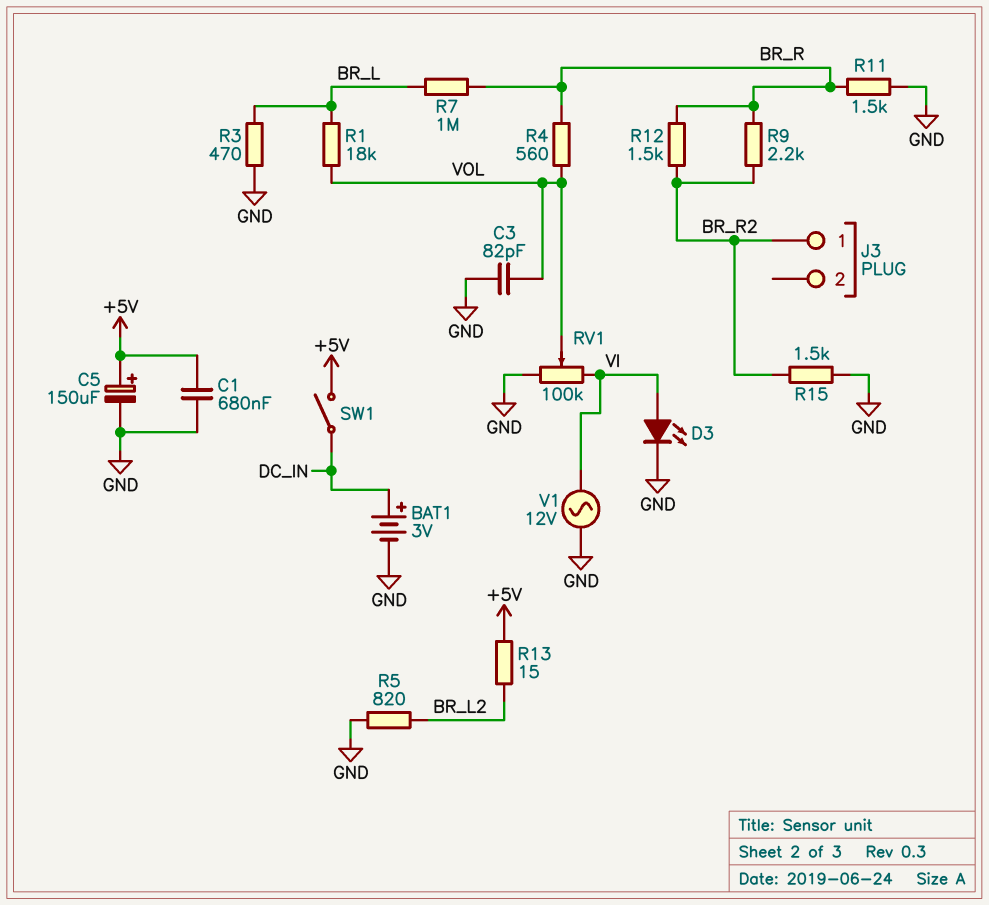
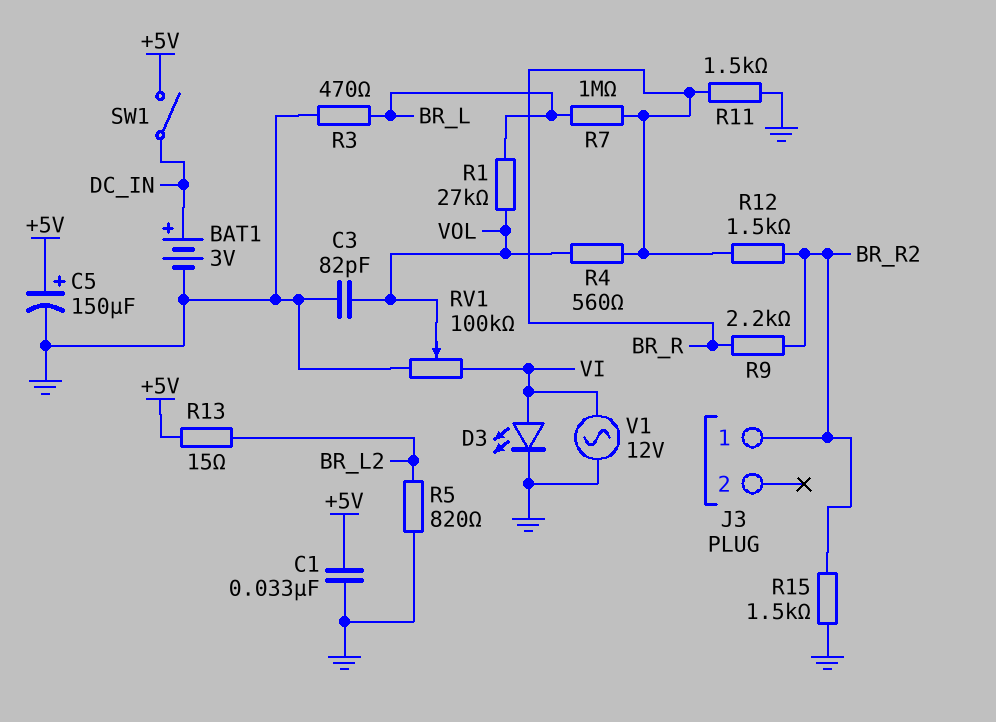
C1: 680nF (+5V, GND) -> 33nF (+5V, GND)
R1: 18k (BR_L, VOL) -> 27k (BR_L, VOL)

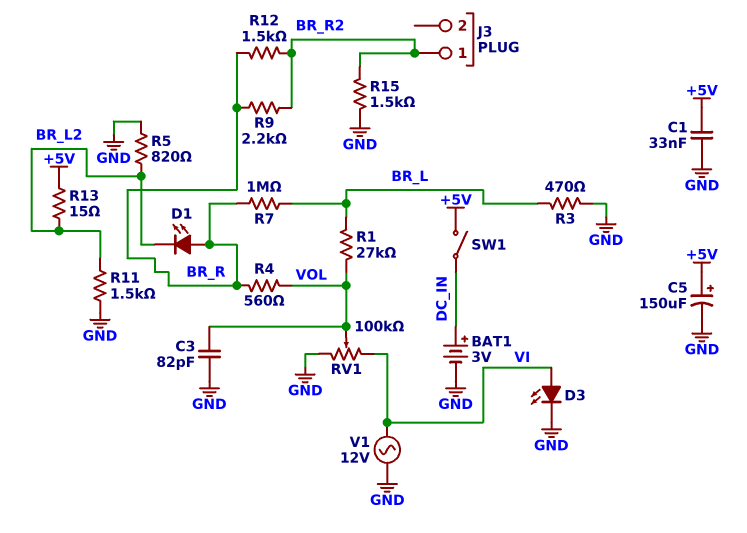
D1: none -> LED (A BR_R, K BR_L2)
R11: 1.5k (BR_R, GND) -> 1.5k (BR_L2, GND)

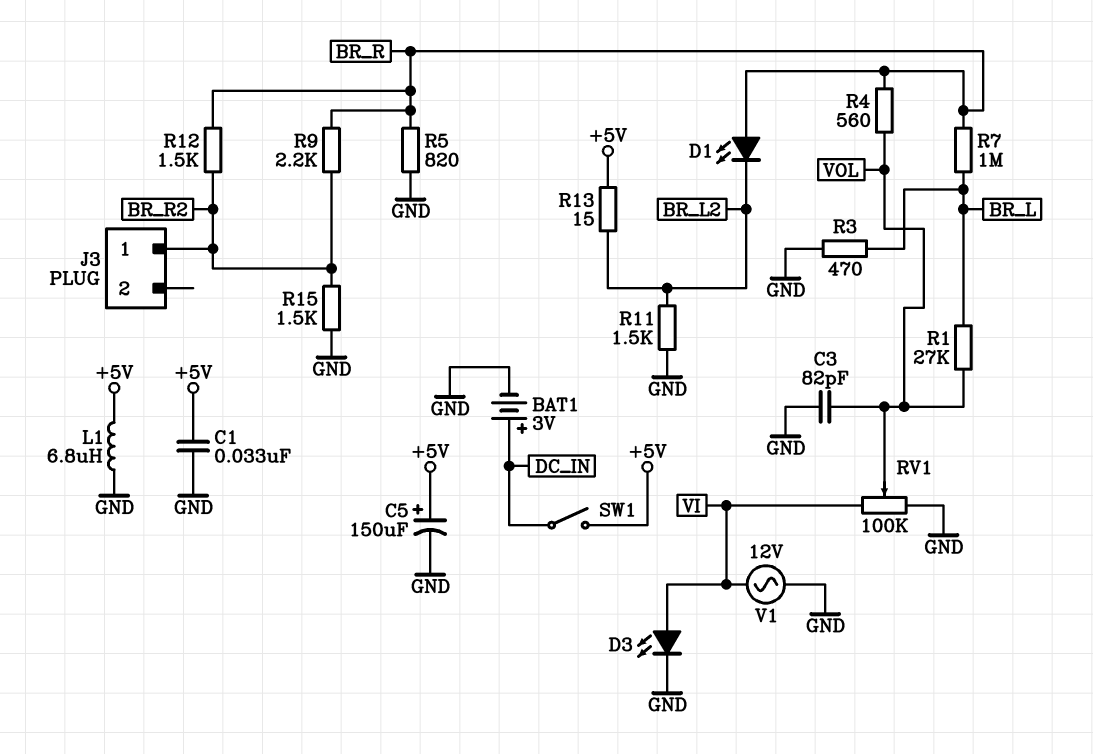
L1: none -> 6.8uH (+5V, GND)
R5: 820 (BR_L2, GND) -> 820 (BR_R, GND)

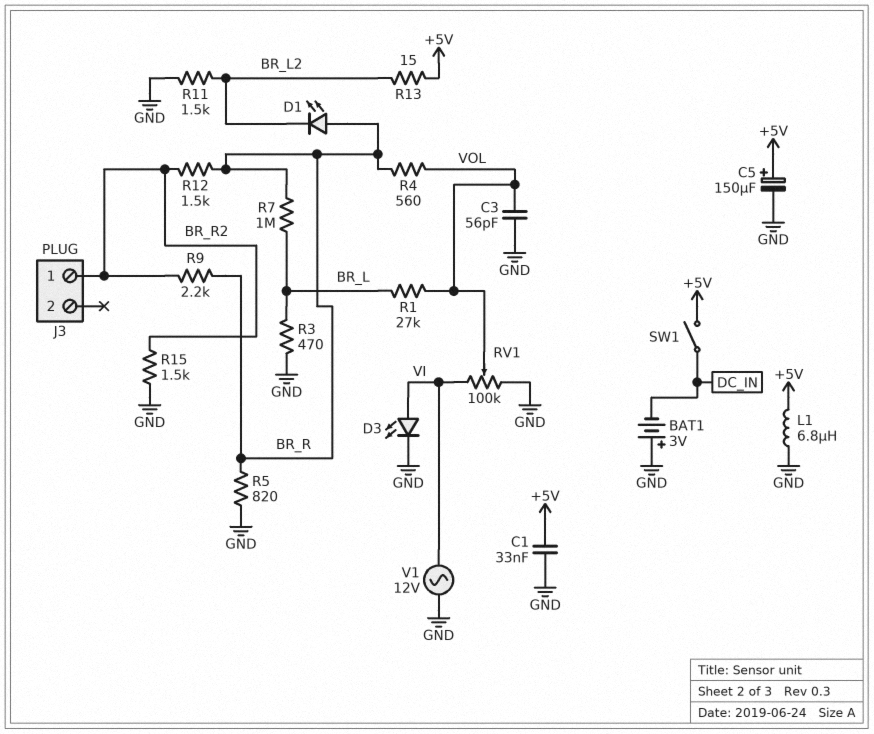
BAT1: 3V (plus DC_IN, minus GND) -> 3V (plus GND, minus DC_IN)
C3: 82pF (GND, VOL) -> 56pF (GND, VOL)

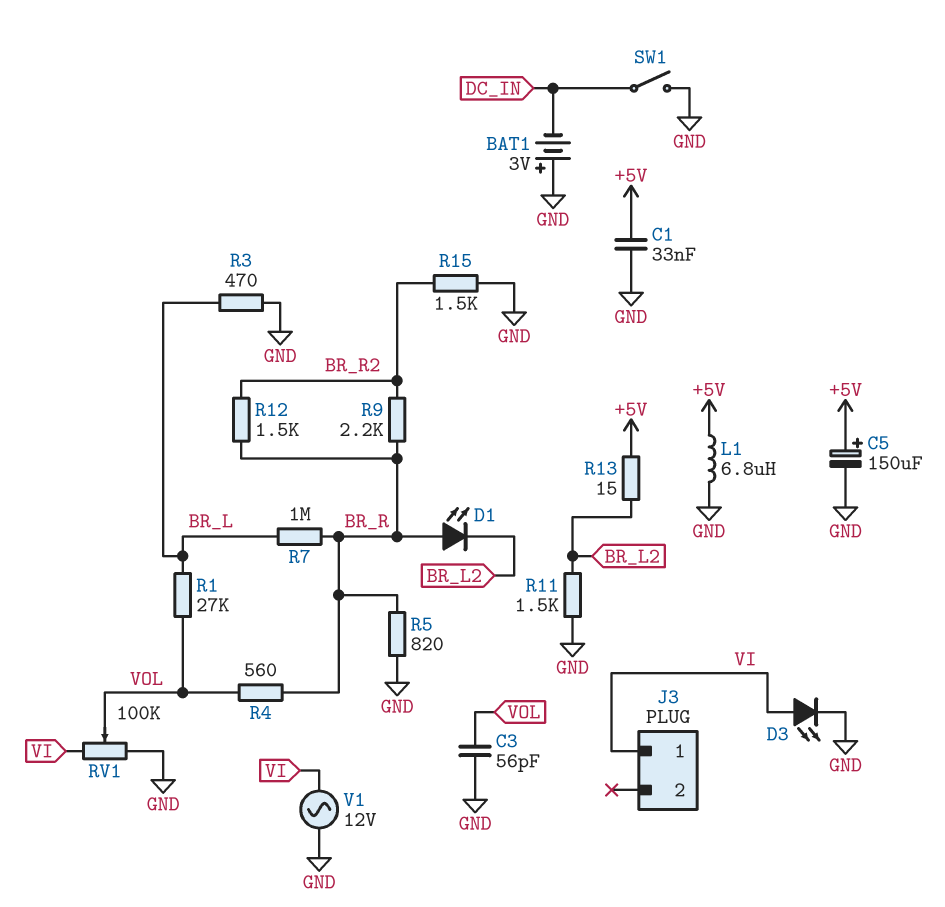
J3 pin 1: BR_R2 -> VI
SW1: switch (+5V, DC_IN) -> switch (DC_IN, GND)

